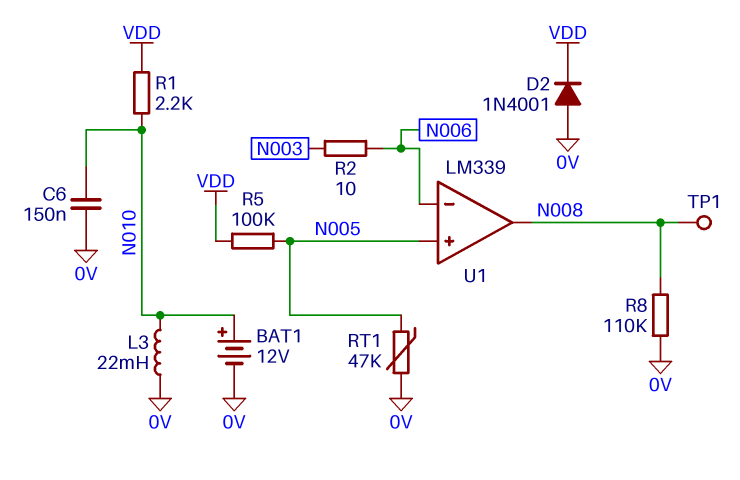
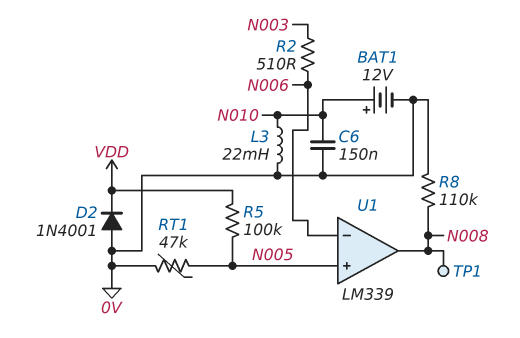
R1: 2.2k (N010, VDD) -> none
R2: 10 (N003, N006) -> 510 (N003, N006)

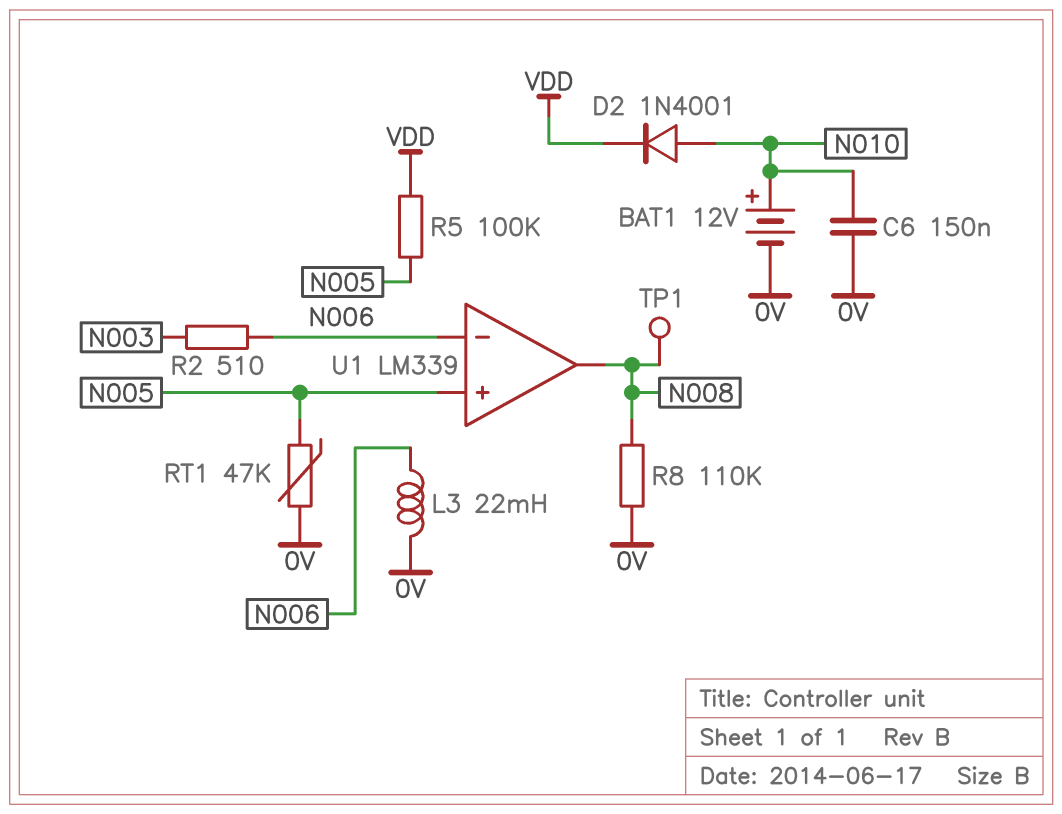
D2: diode 1N4001 (A 0V, K VDD) -> diode 1N4001 (A N010, K VDD)
L3: 22mH (0V, N010) -> 22mH (0V, N006)

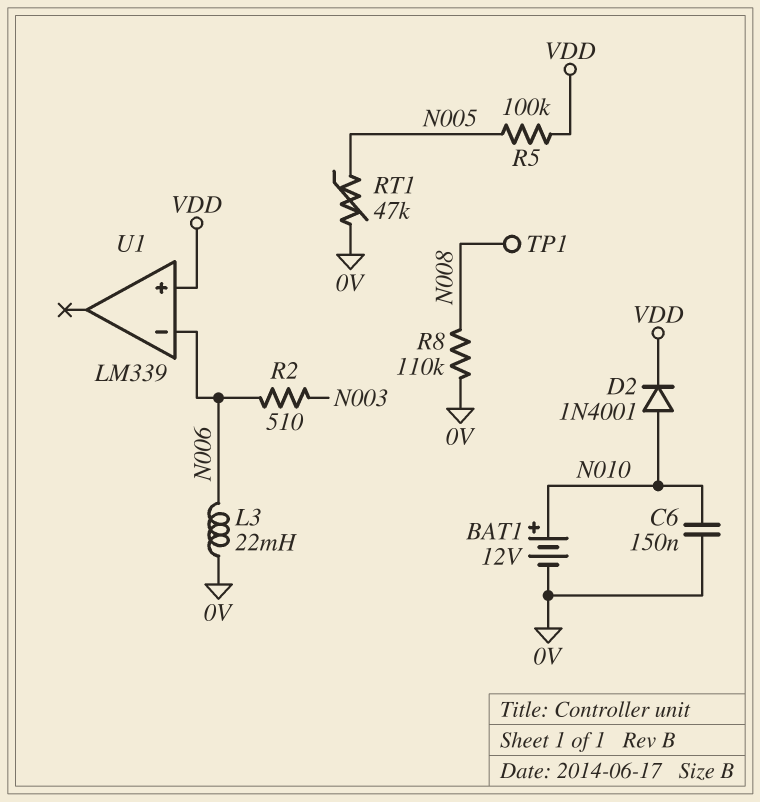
U1 pin in+: N005 -> VDD
U1 pin out: N008 -> none

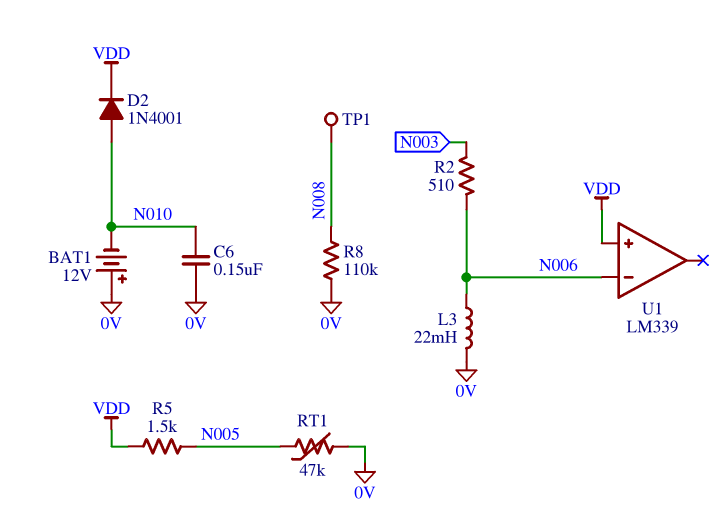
BAT1: 12V (plus N010, minus 0V) -> 12V (plus 0V, minus N010)
R5: 100k (N005, VDD) -> 1.5k (N005, VDD)

